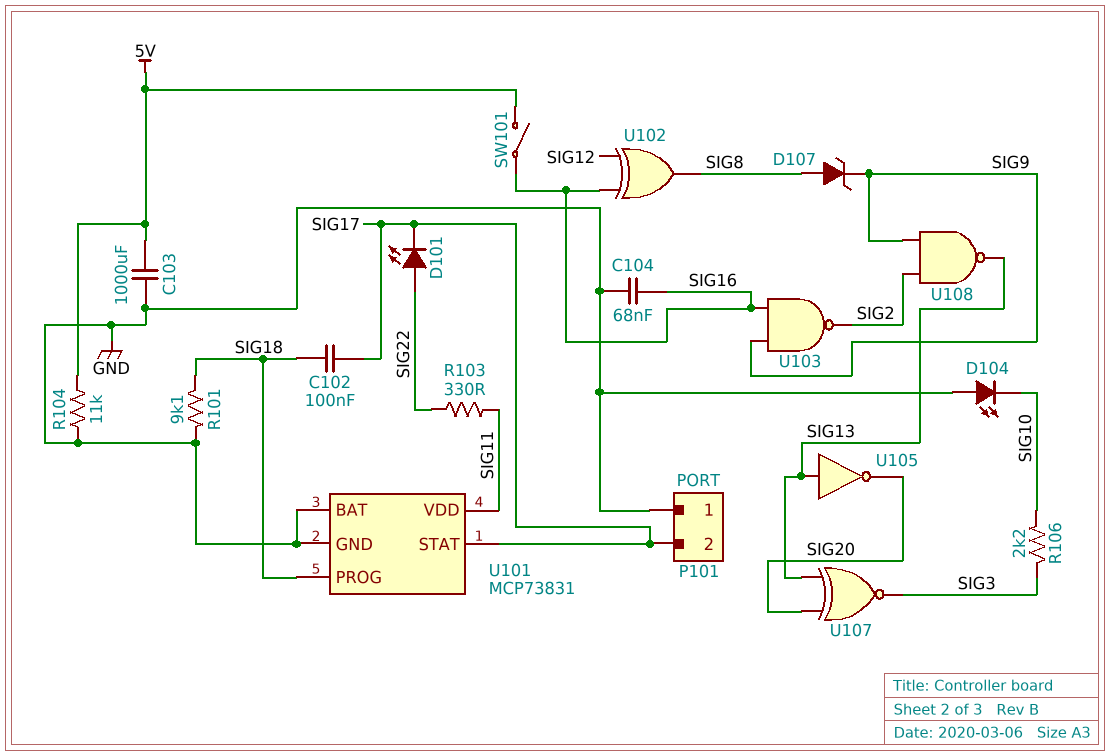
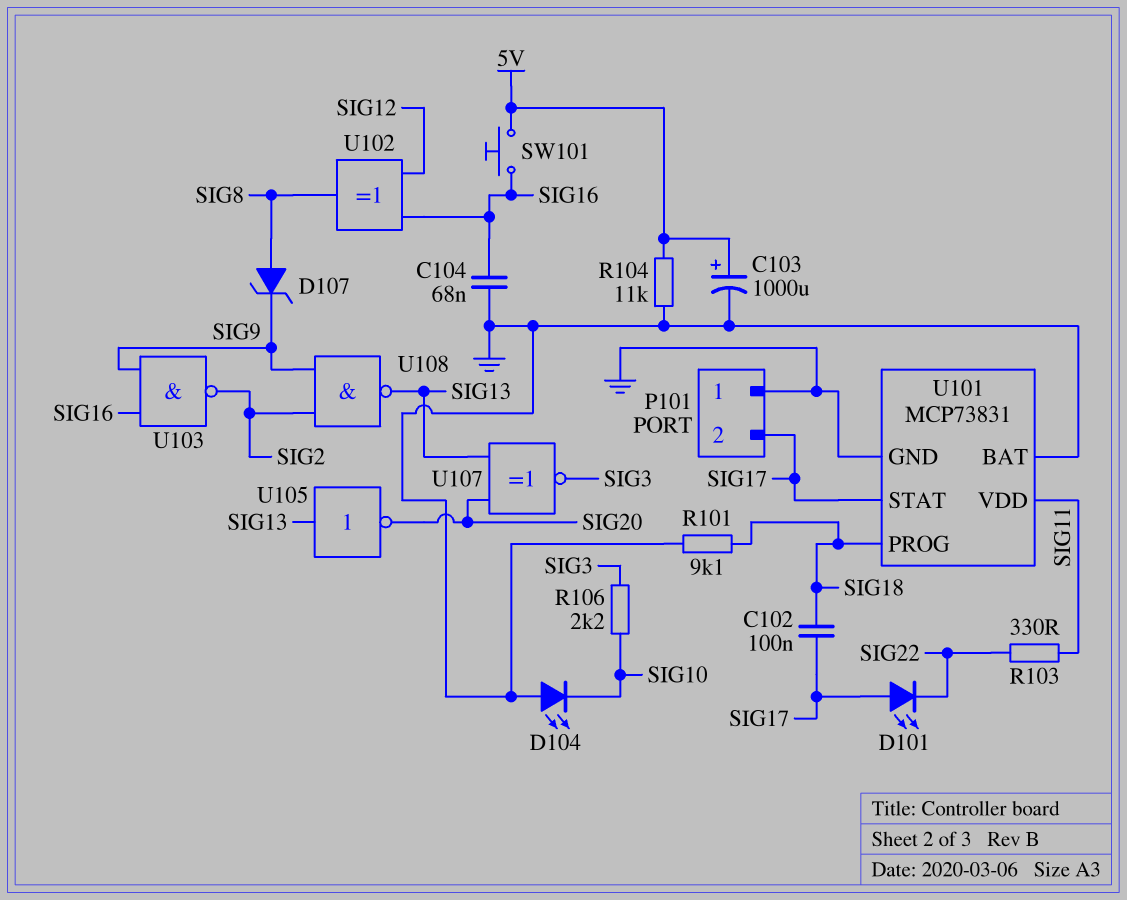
C103: 1000uF (5V, GND) -> 1000uF (plus 5V, minus GND)
D101: LED (A SIG22, K SIG17) -> LED (A SIG17, K SIG22)
SW101: switch (5V, SIG16) -> button (5V, SIG16)

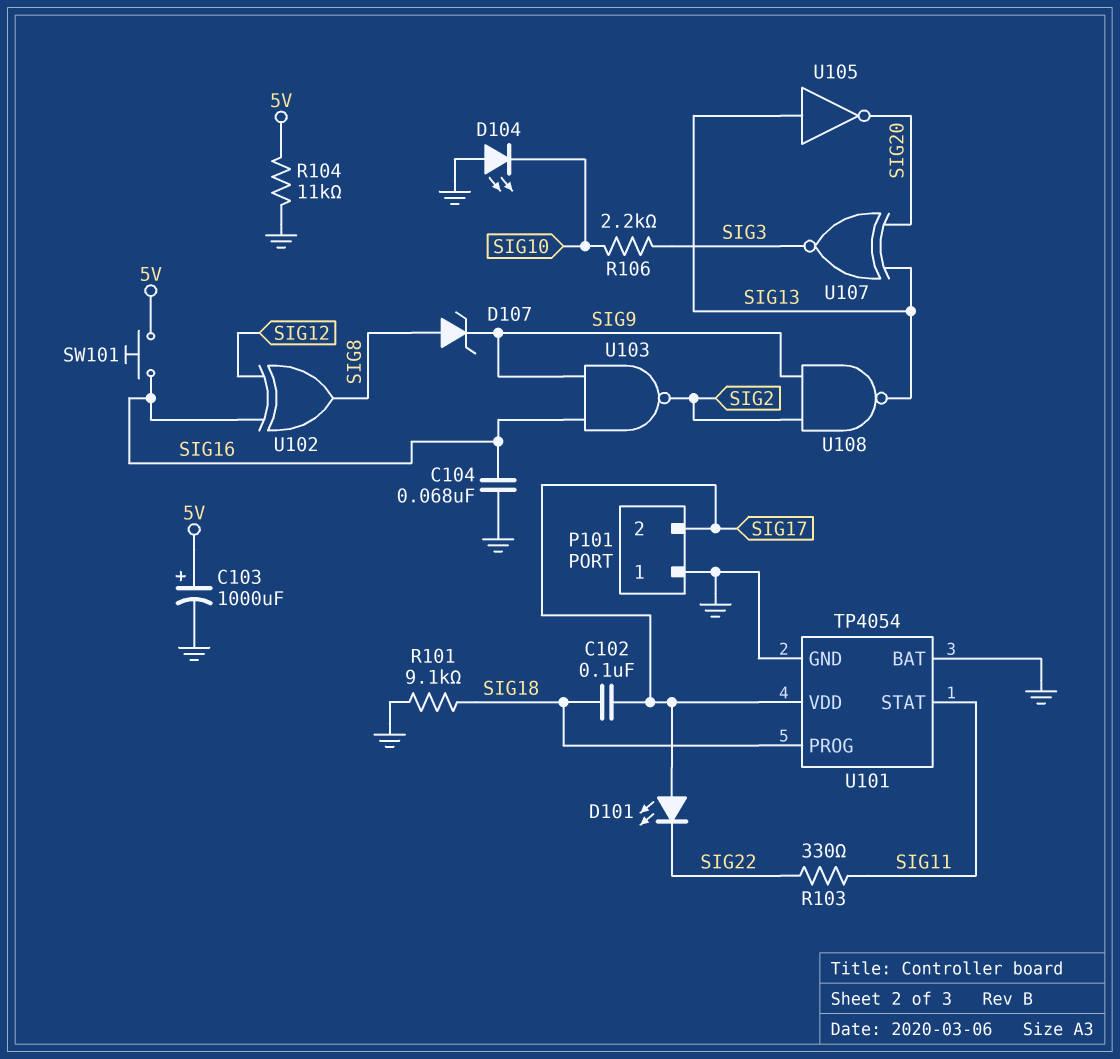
U101: MCP73831 -> TP4054
U101 pin STAT: SIG17 -> SIG11
U101 pin VDD: SIG11 -> SIG17

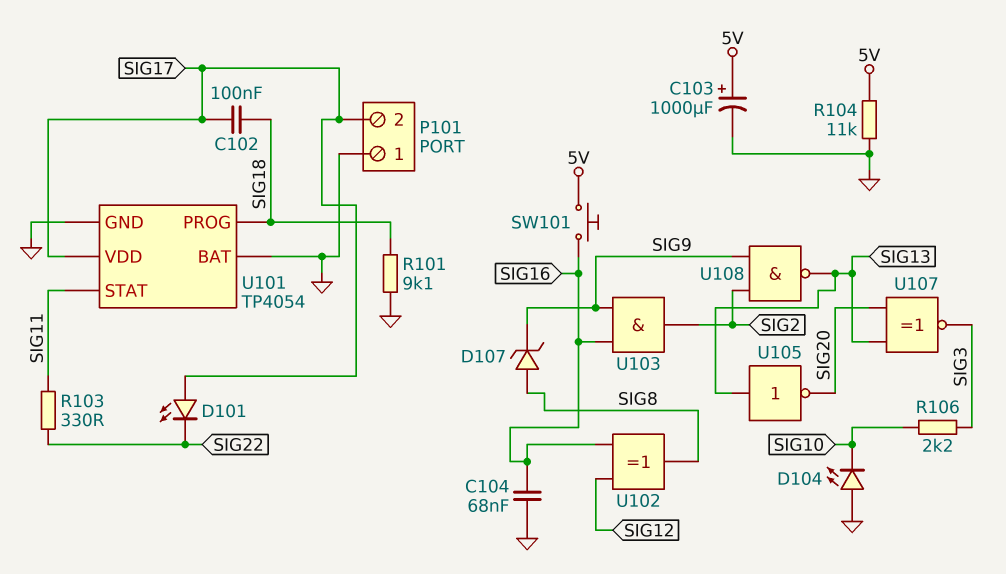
U103: NAND (in SIG9, in SIG16, out SIG2) -> AND (in SIG9, in SIG16, out SIG2)

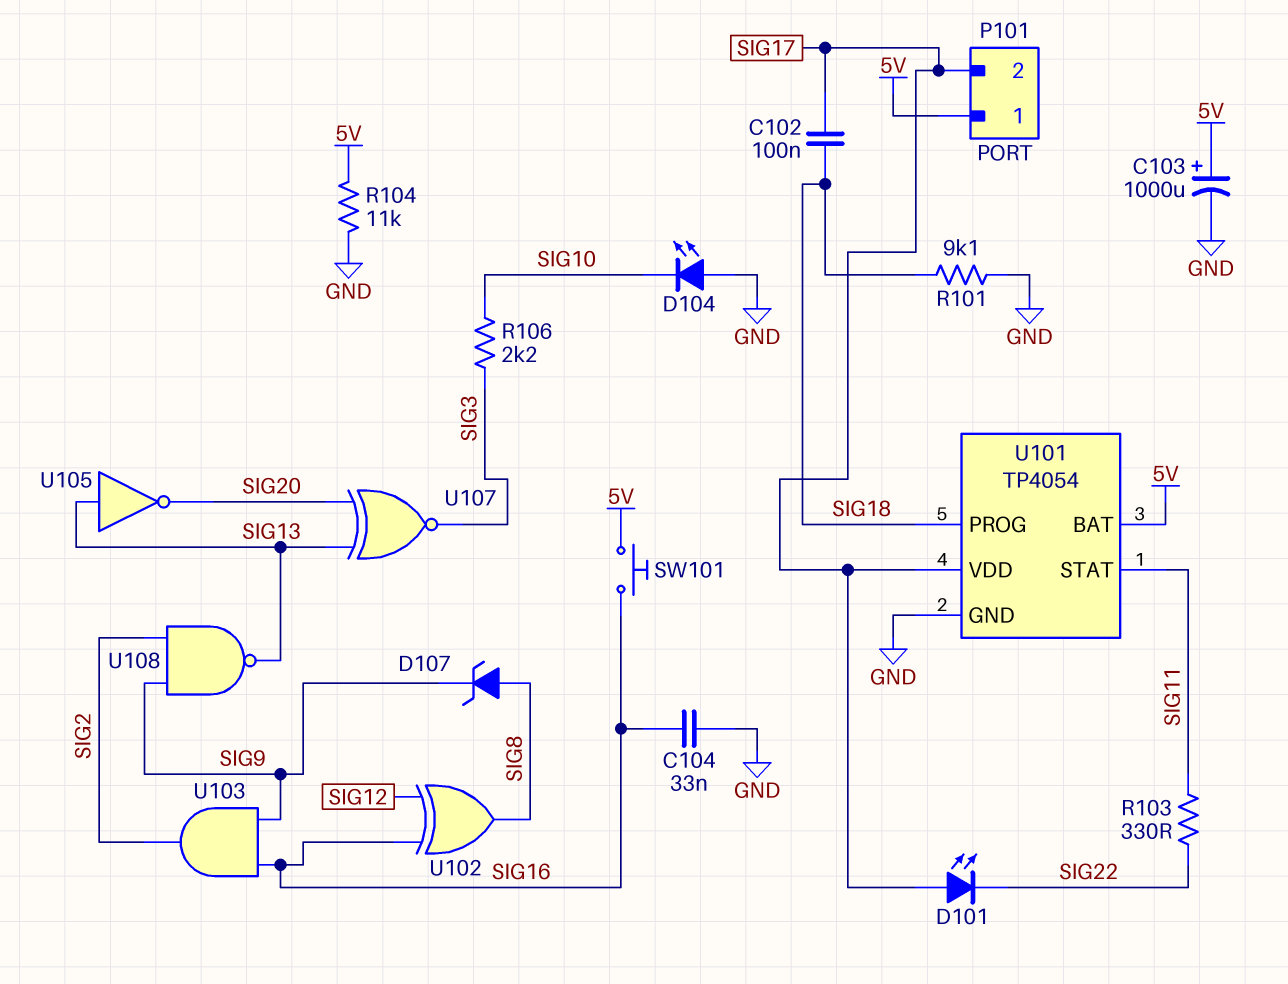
C104: 68nF (GND, SIG16) -> 33nF (GND, SIG16)
P101 pin 1: GND -> 5V
U101 pin BAT: GND -> 5V

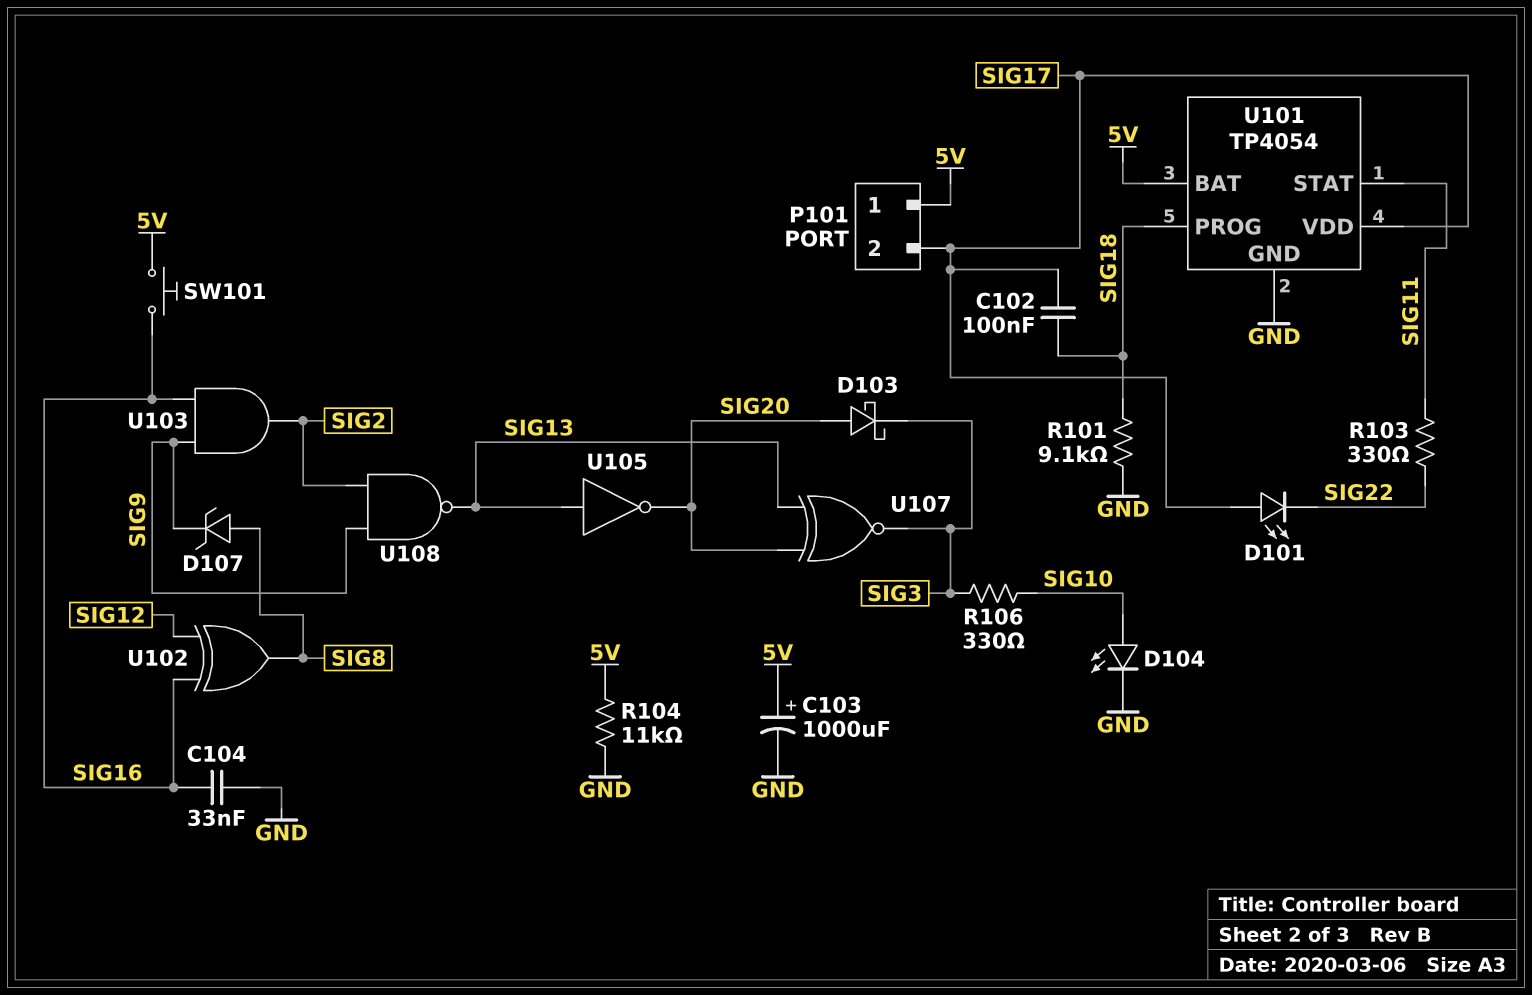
D103: none -> schottky (A SIG20, K SIG3)
D104: LED (A GND, K SIG10) -> LED (A SIG10, K GND)
R106: 2.2k (SIG3, SIG10) -> 330 (SIG3, SIG10)

